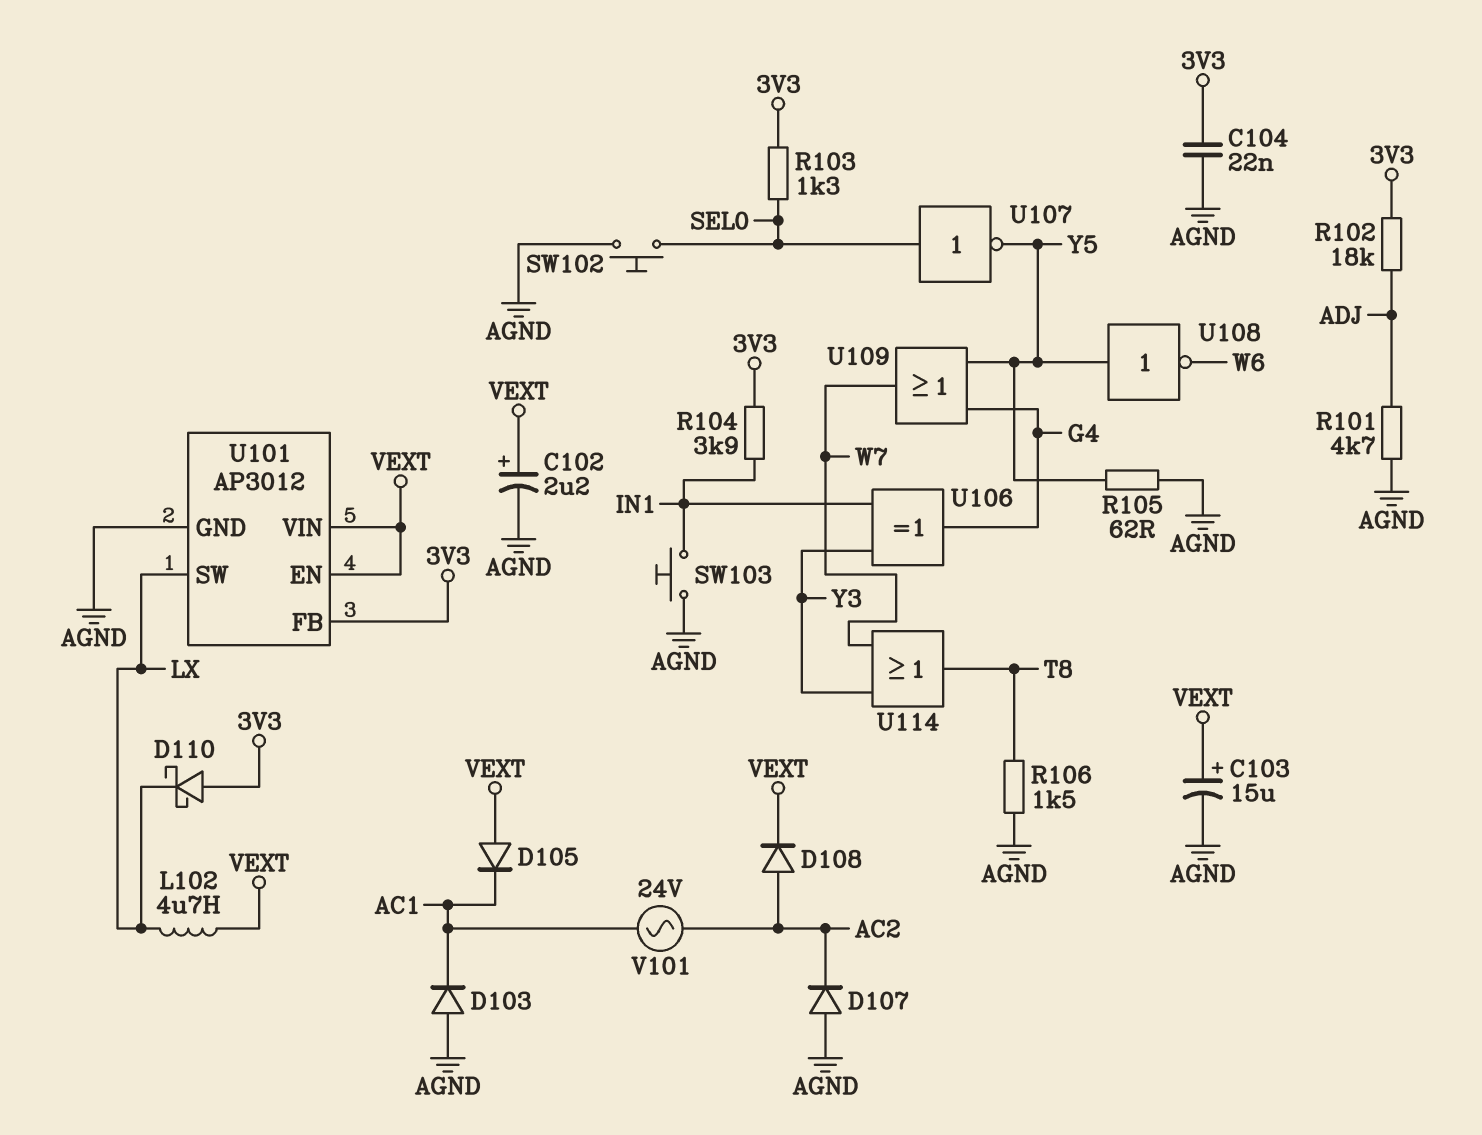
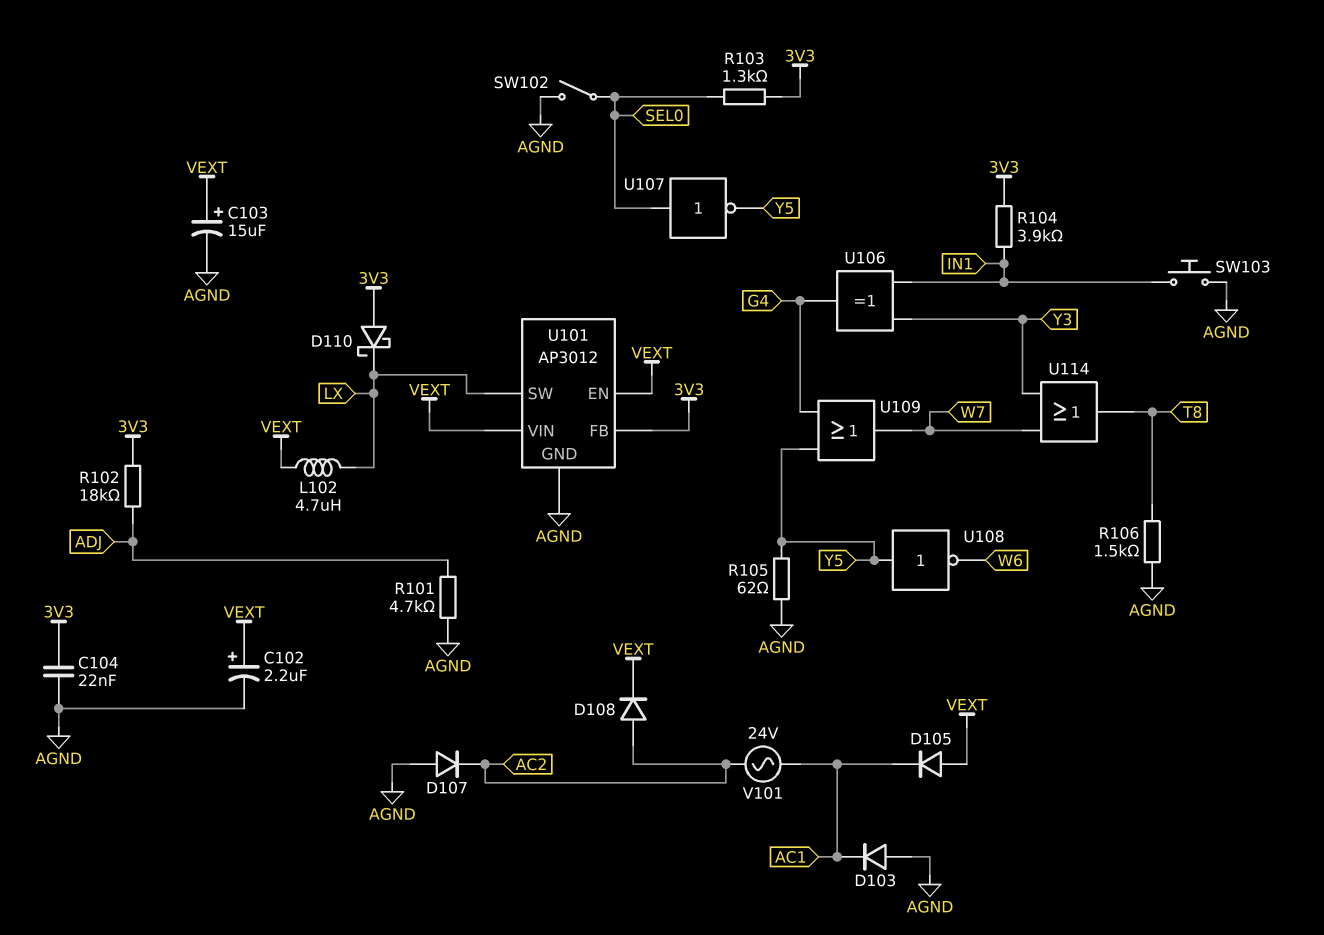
SW102: button (AGND, SEL0) -> switch (AGND, SEL0)

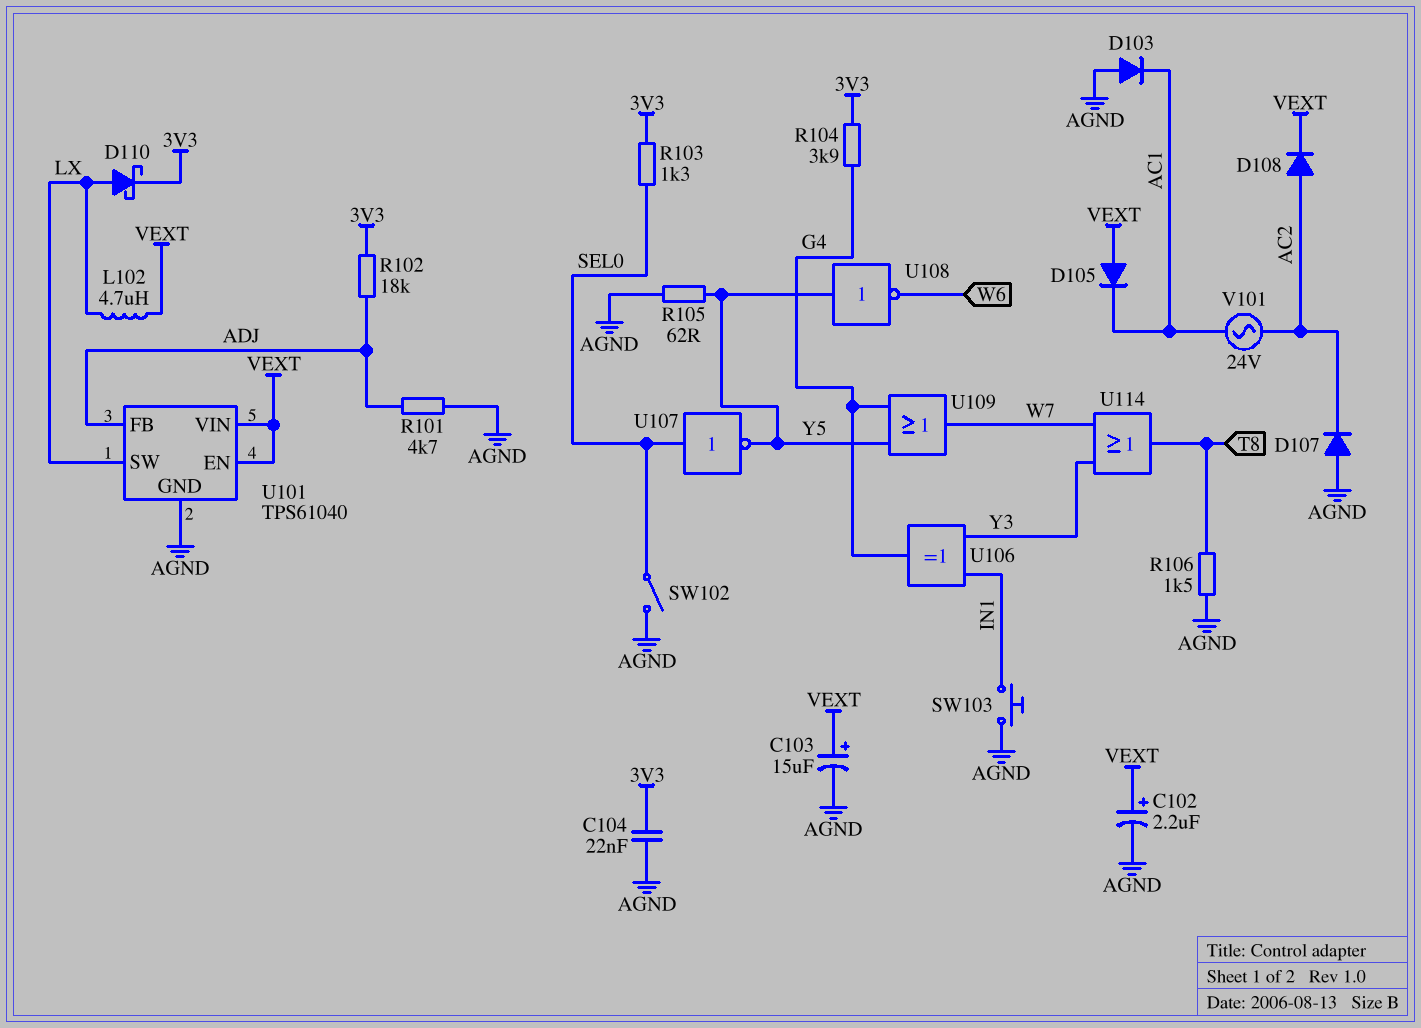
D110: schottky (A 3V3, K LX) -> schottky (A LX, K 3V3)
R104: 3.9k (3V3, IN1) -> 3.9k (3V3, G4)
U101: AP3012 -> TPS61040
U101 pin FB: 3V3 -> ADJ

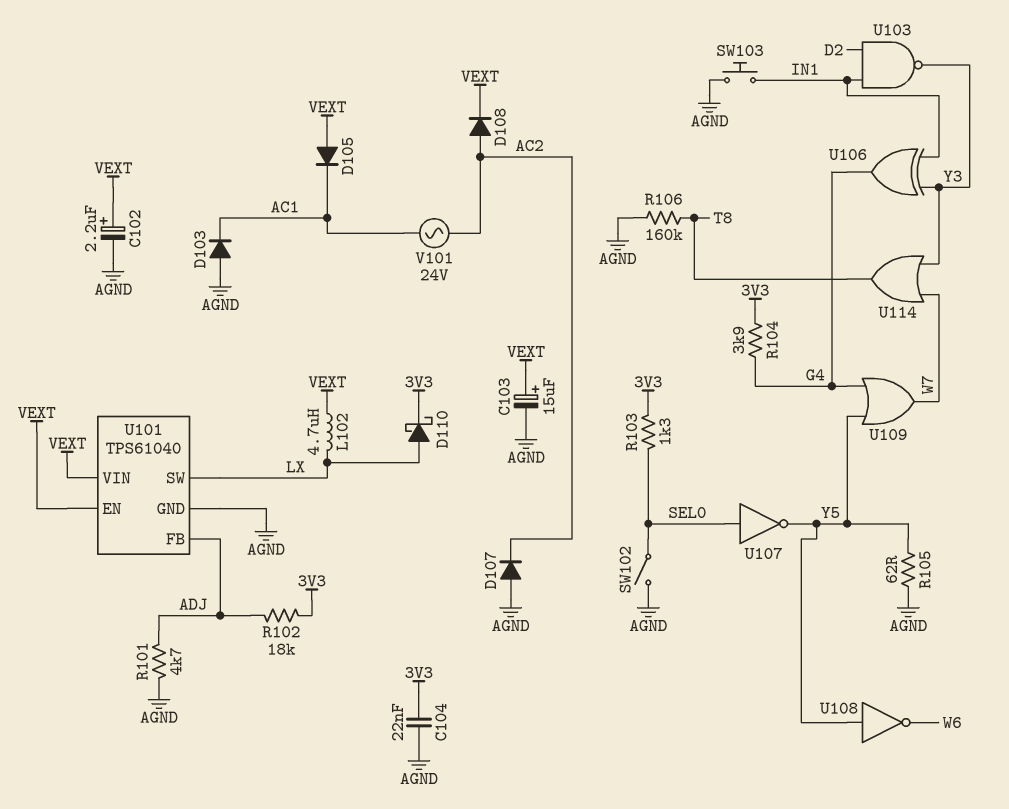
R106: 1.5k (AGND, T8) -> 160k (AGND, T8)
U103: none -> NAND (in D2, in IN1, out Y3)

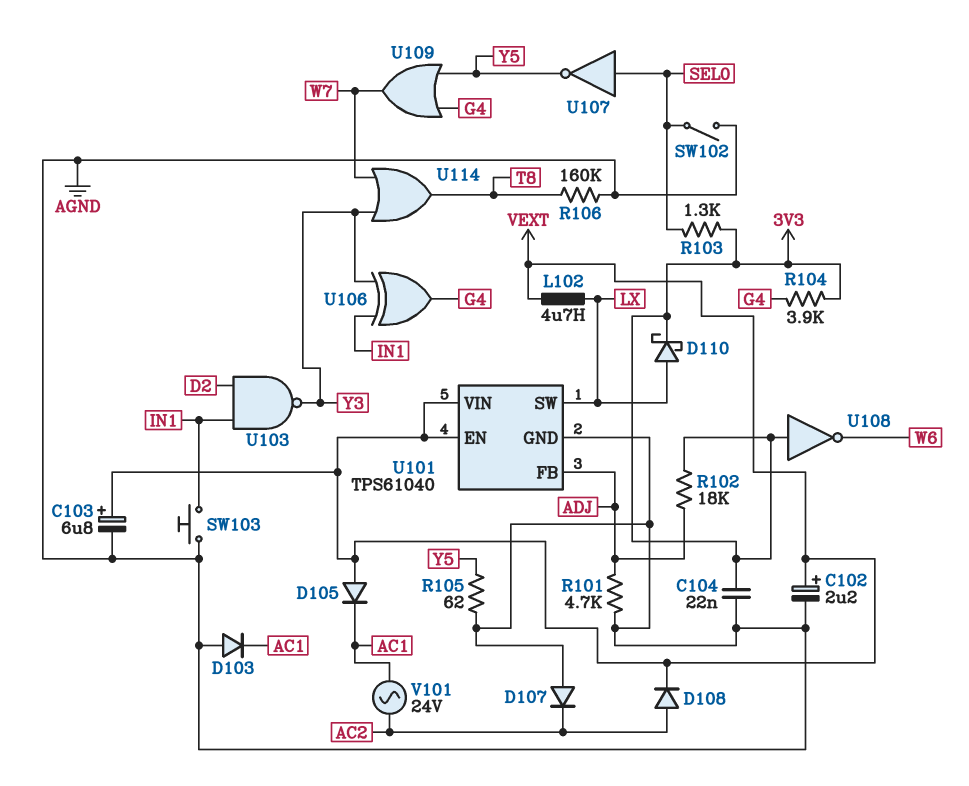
C103: 15uF (plus VEXT, minus AGND) -> 6.8uF (plus VEXT, minus AGND)
U108: NOT (in Y5, out W6) -> NOT (in 3V3, out W6)

